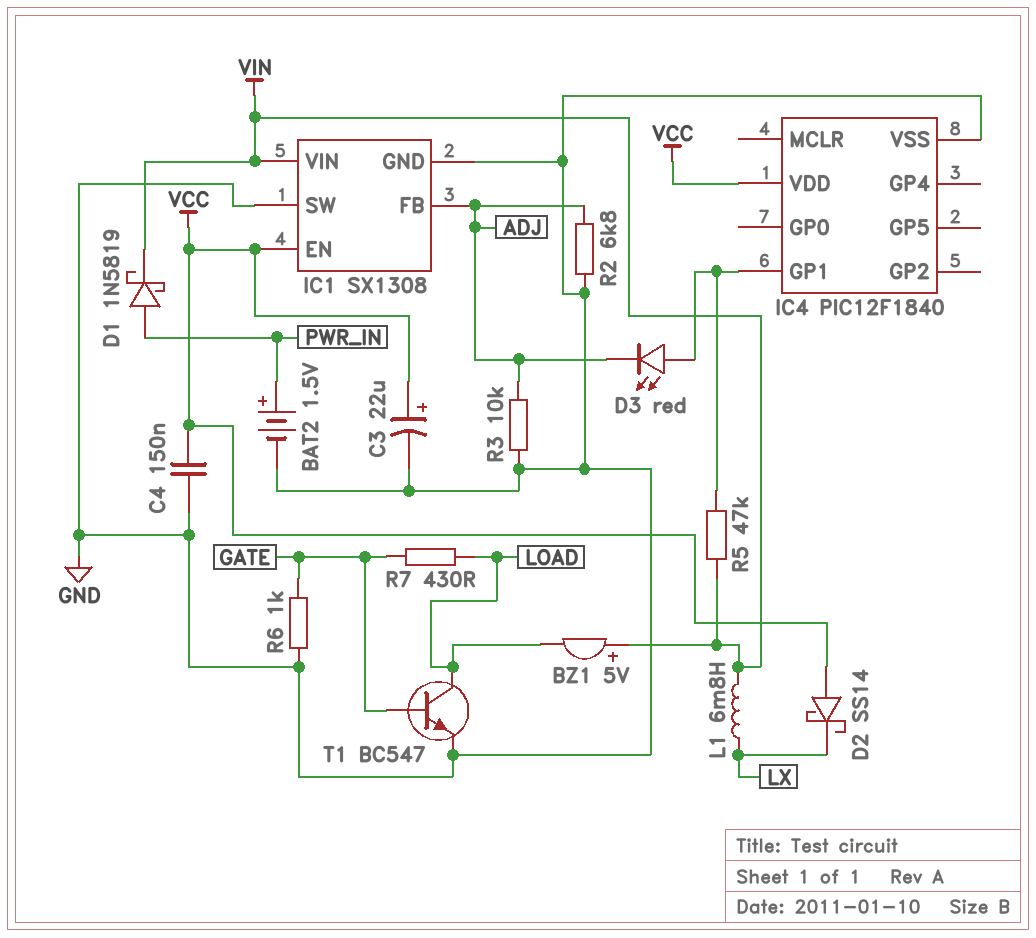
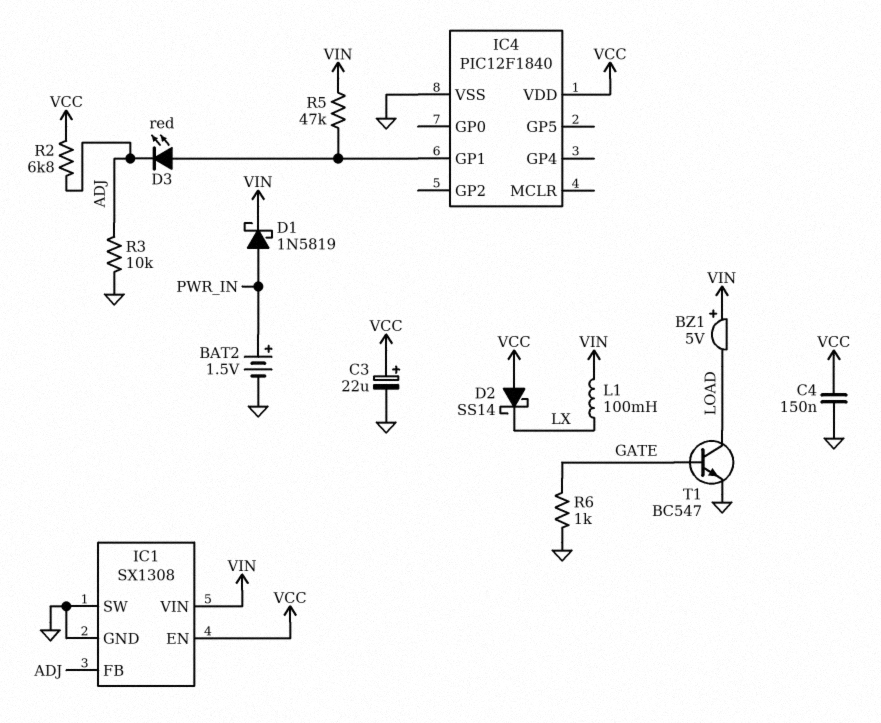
L1: 6.8mH (LX, VIN) -> 100mH (LX, VIN)
R2: 6.8k (ADJ, GND) -> 6.8k (ADJ, VCC)
R7: 430 (GATE, LOAD) -> none

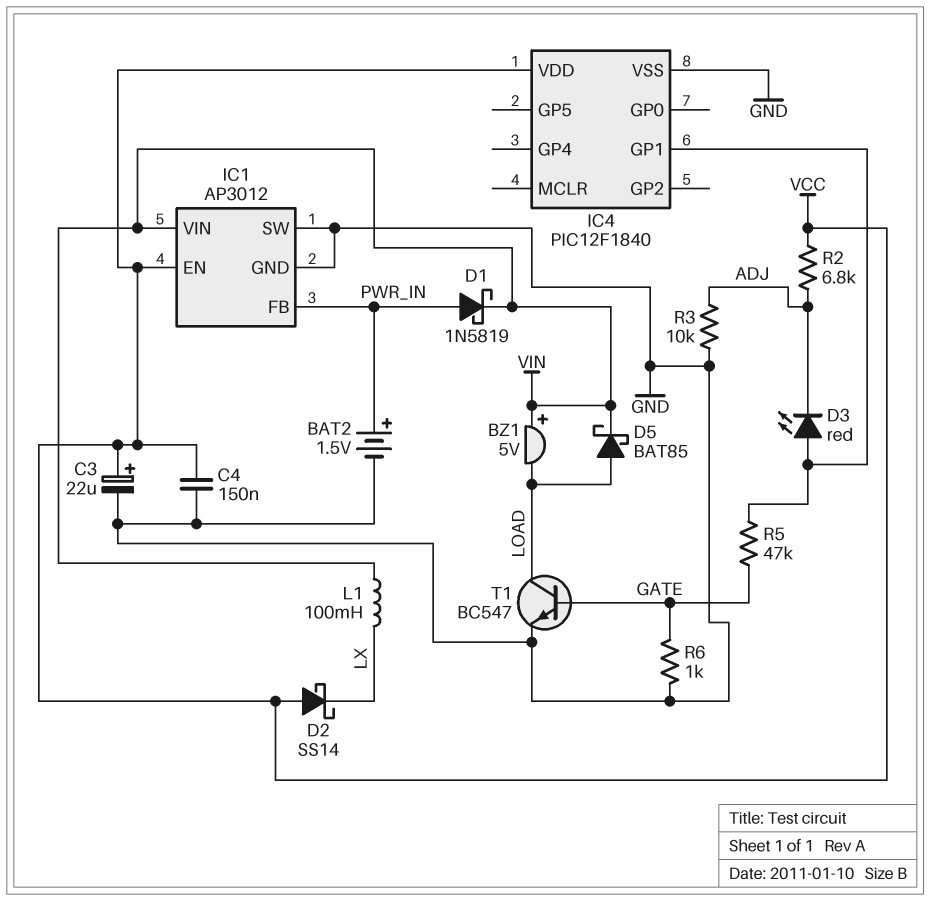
D5: none -> schottky BAT85 (A LOAD, K VIN)
IC1: SX1308 -> AP3012
IC1 pin FB: ADJ -> PWR_IN
R5: 47k (IC4/GP1, VIN) -> 47k (GATE, IC4/GP1)

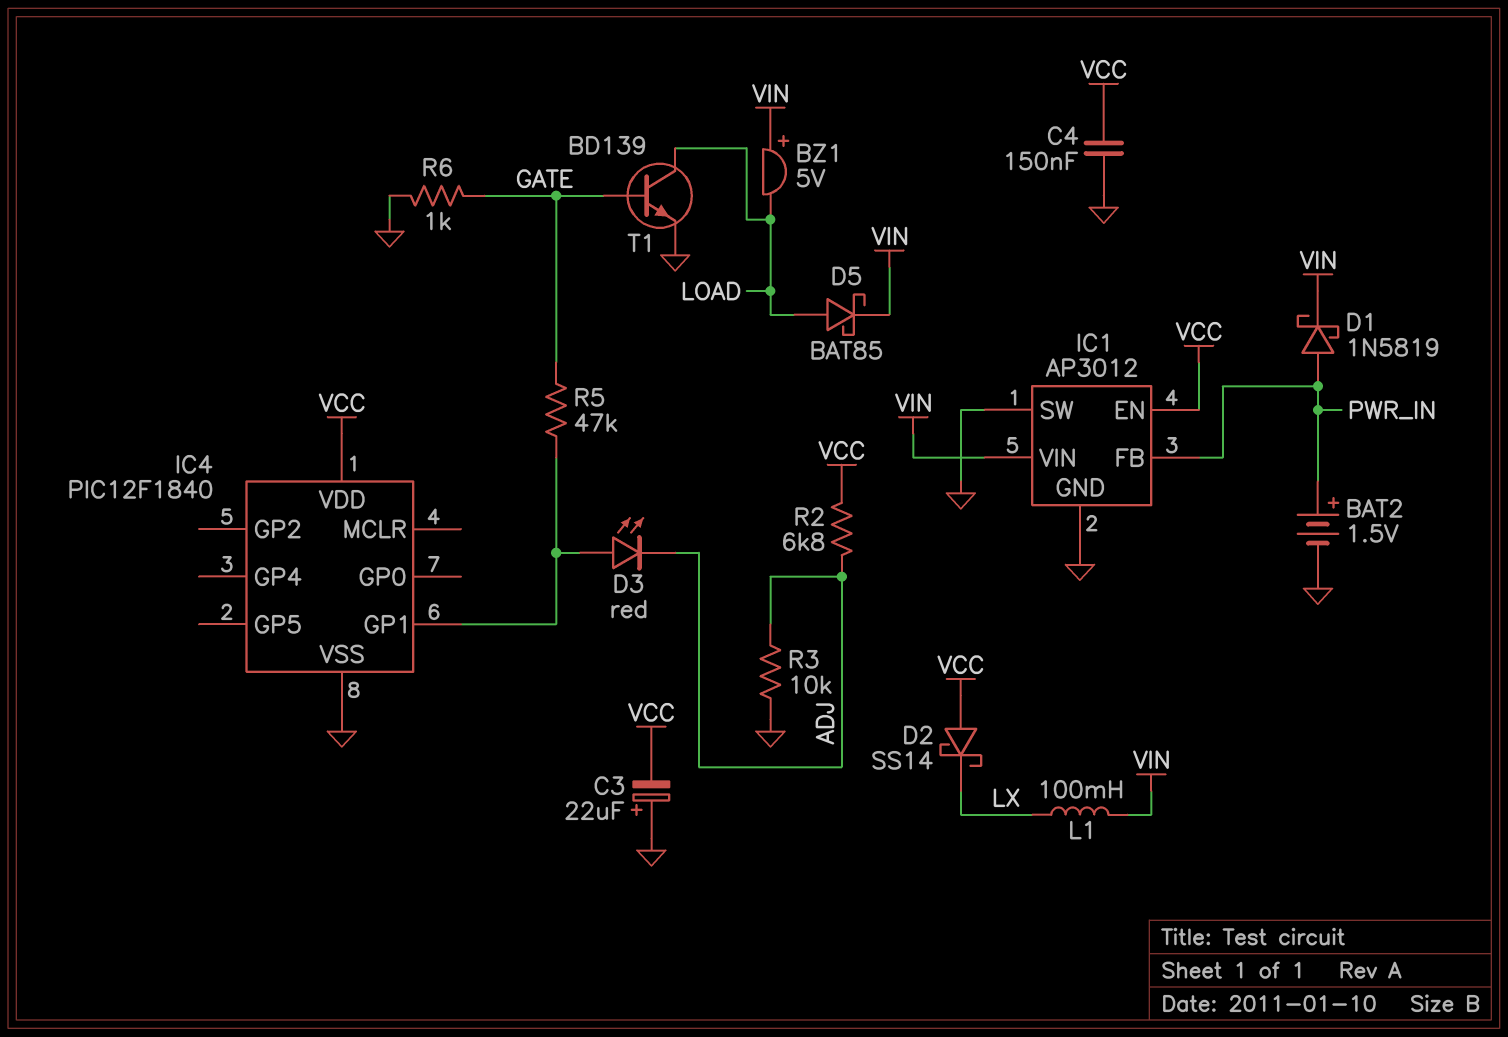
C3: 22uF (plus VCC, minus GND) -> 22uF (plus GND, minus VCC)
T1: NPN BC547 (B GATE, C LOAD, E GND) -> NPN BD139 (B GATE, C LOAD, E GND)

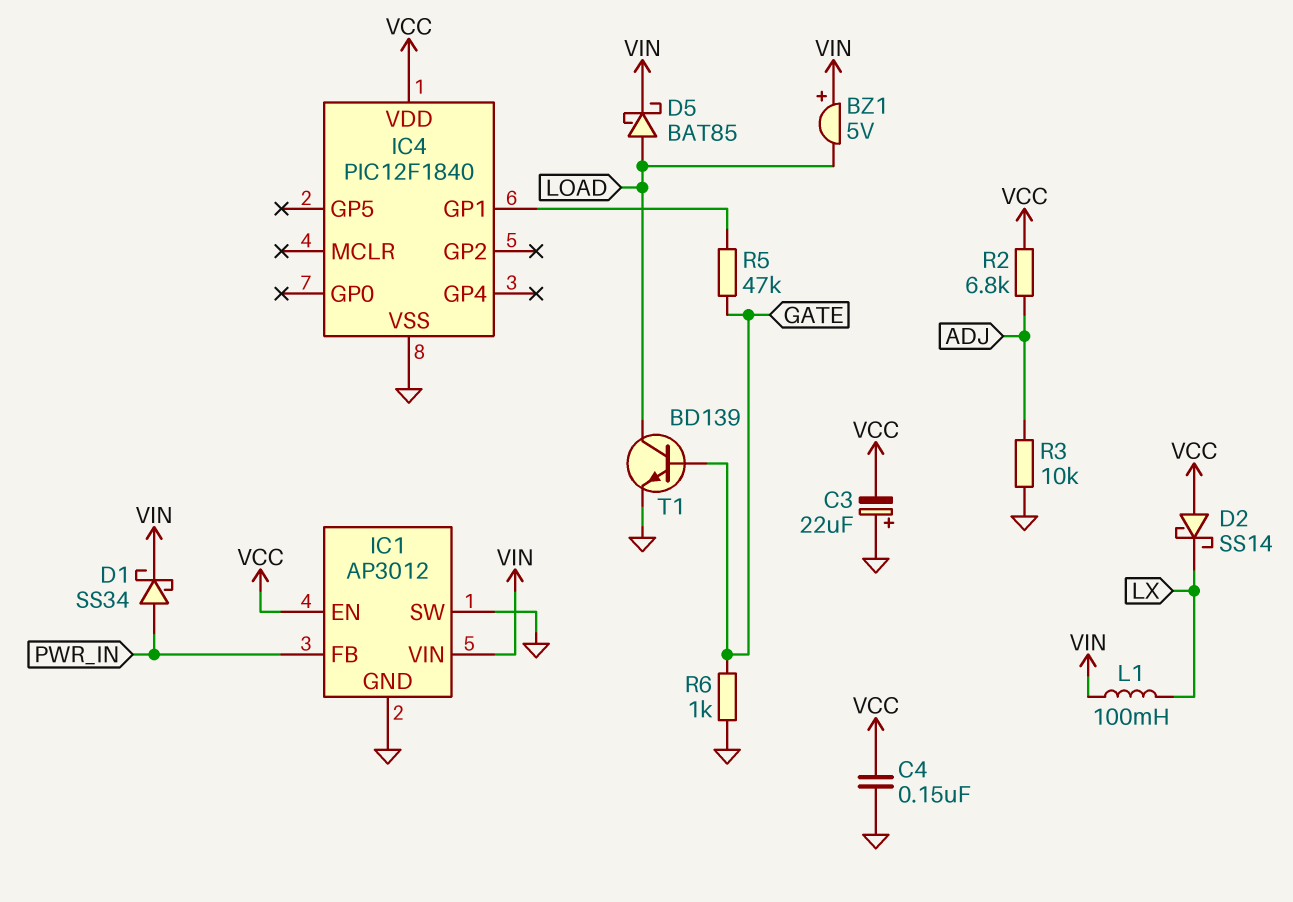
BAT2: 1.5V (plus PWR_IN, minus GND) -> none
D1: schottky 1N5819 (A PWR_IN, K VIN) -> schottky SS34 (A PWR_IN, K VIN)
D3: LED red (A IC4/GP1, K ADJ) -> none

